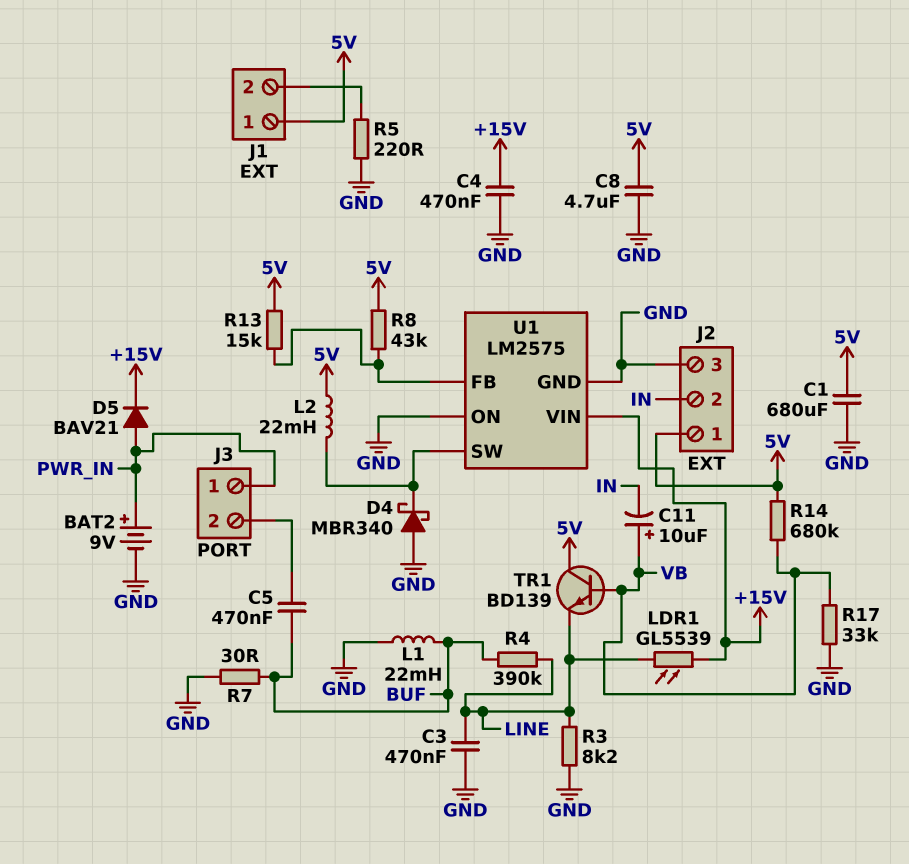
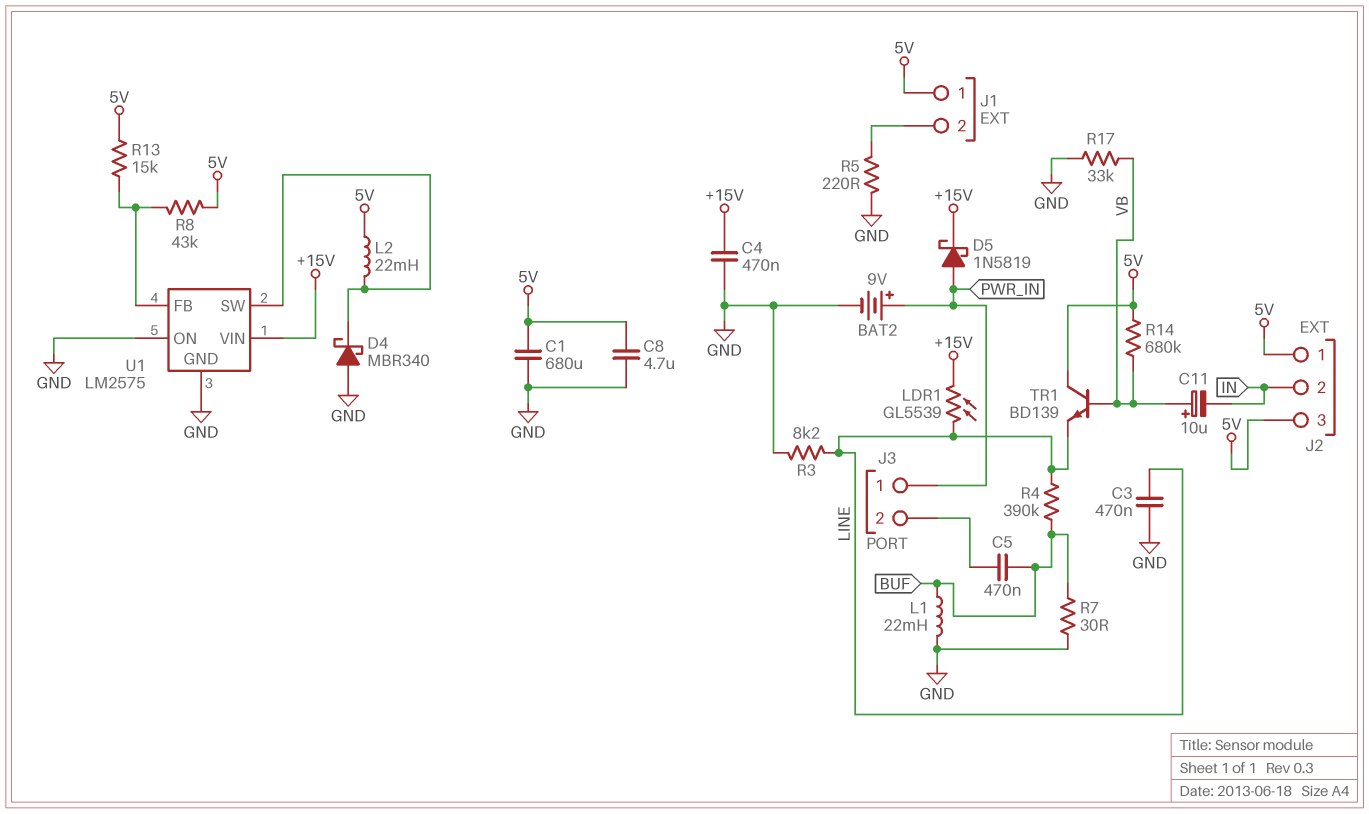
D5: diode BAV21 (A PWR_IN, K +15V) -> schottky 1N5819 (A PWR_IN, K +15V)
J2 pin 3: GND -> 5V

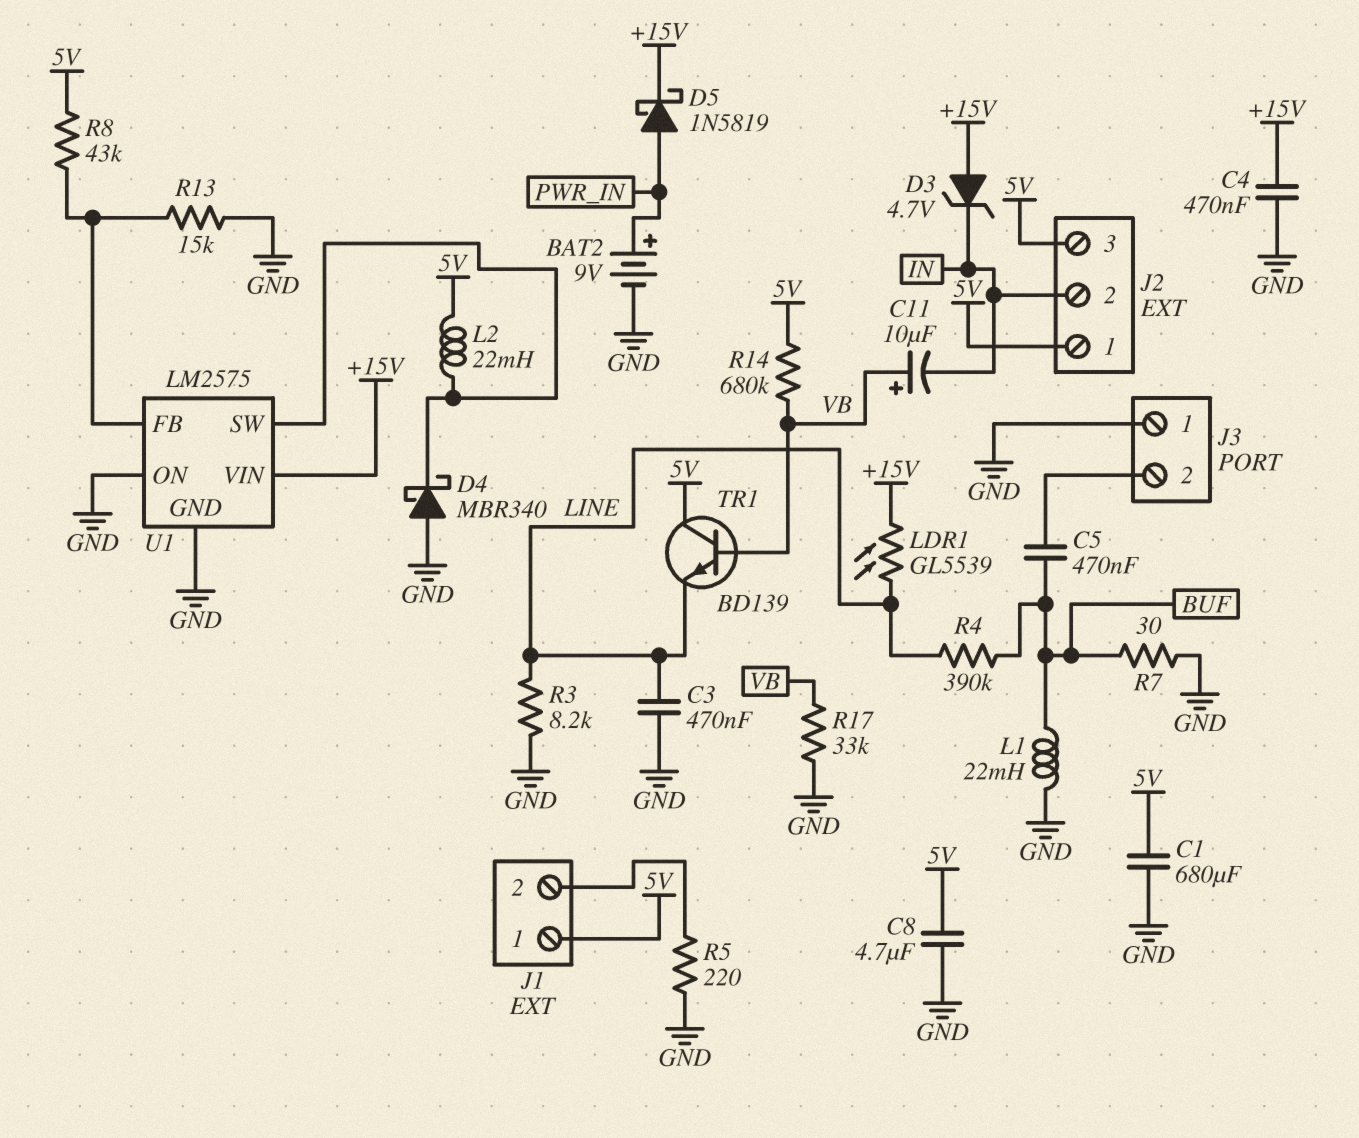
D3: none -> zener 4.7V (A +15V, K IN)
J3 pin 1: PWR_IN -> GND
R13: 15k (5V, U1/FB) -> 15k (GND, U1/FB)

